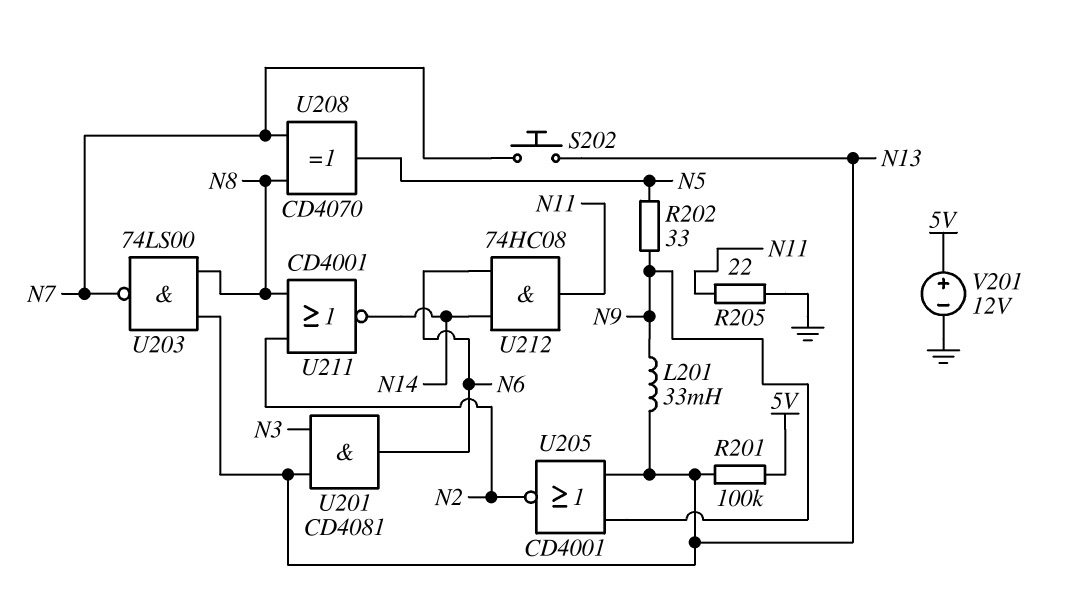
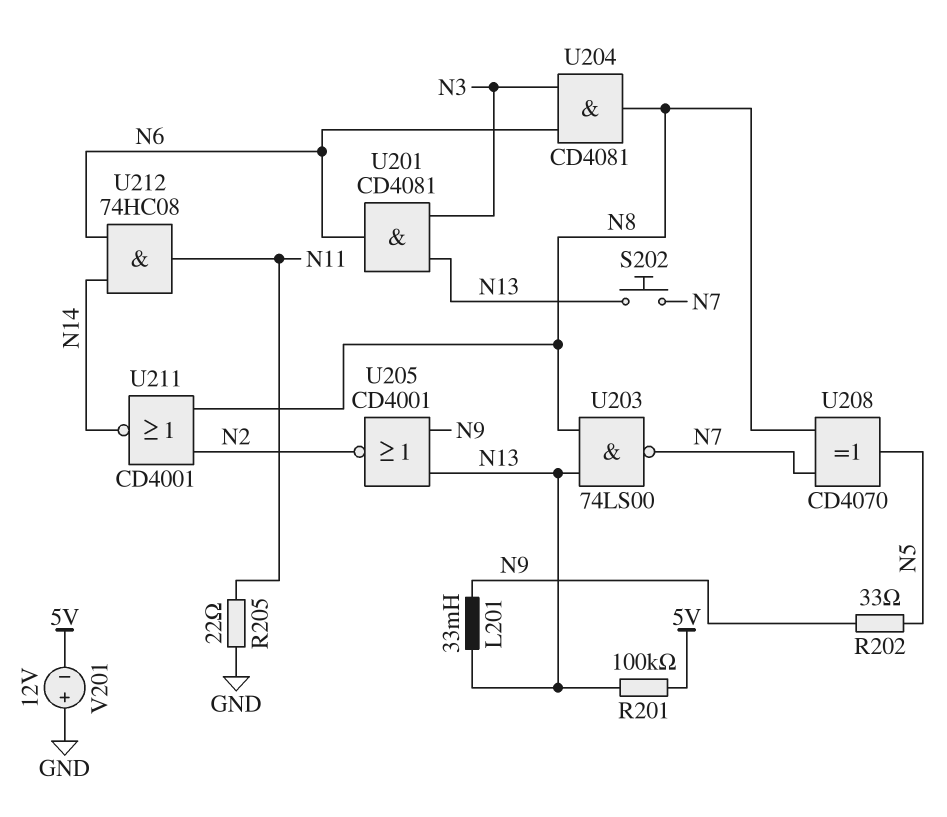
U204: none -> AND CD4081 (in N3, in N6, out N8)
V201: 12V (plus 5V, minus GND) -> 12V (plus GND, minus 5V)

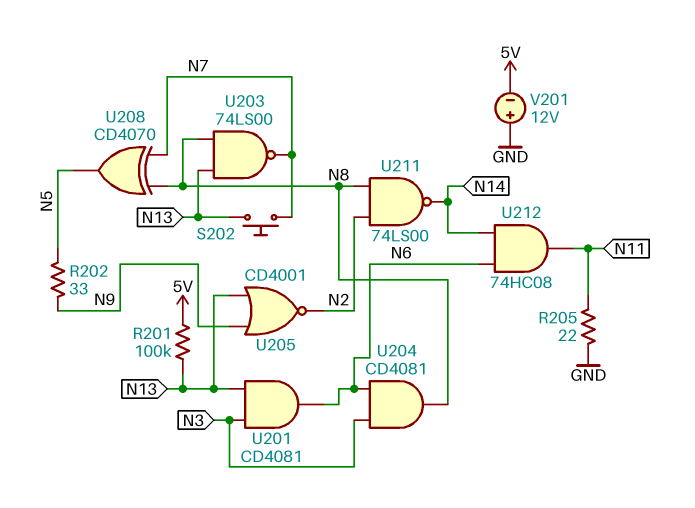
L201: 33mH (N9, N13) -> none
U211: NOR CD4001 (in N2, in N8, out N14) -> NAND 74LS00 (in N2, in N8, out N14)

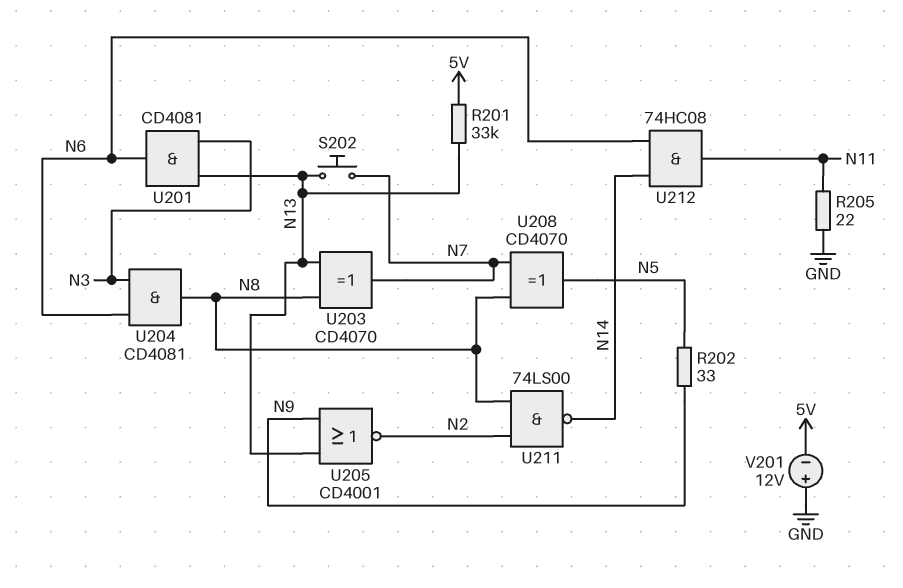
R201: 100k (5V, N13) -> 33k (5V, N13)
U203: NAND 74LS00 (in N8, in N13, out N7) -> XOR CD4070 (in N8, in N13, out N7)

